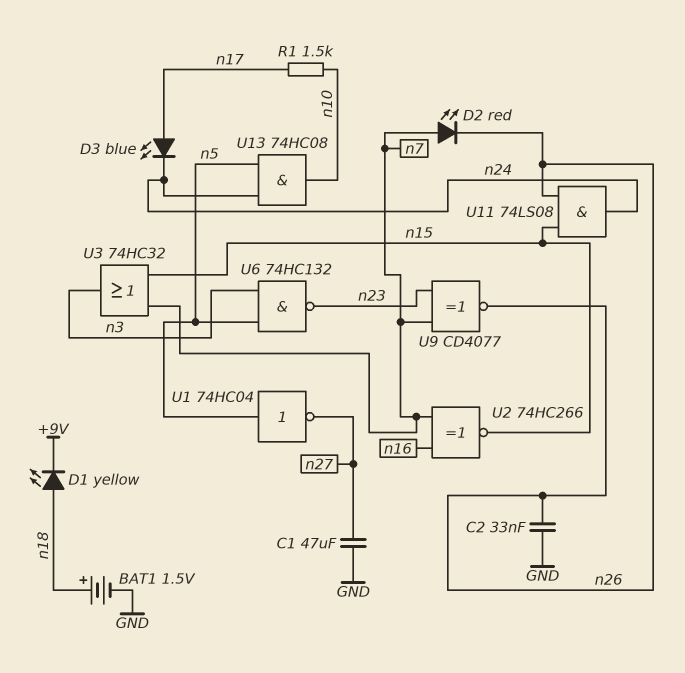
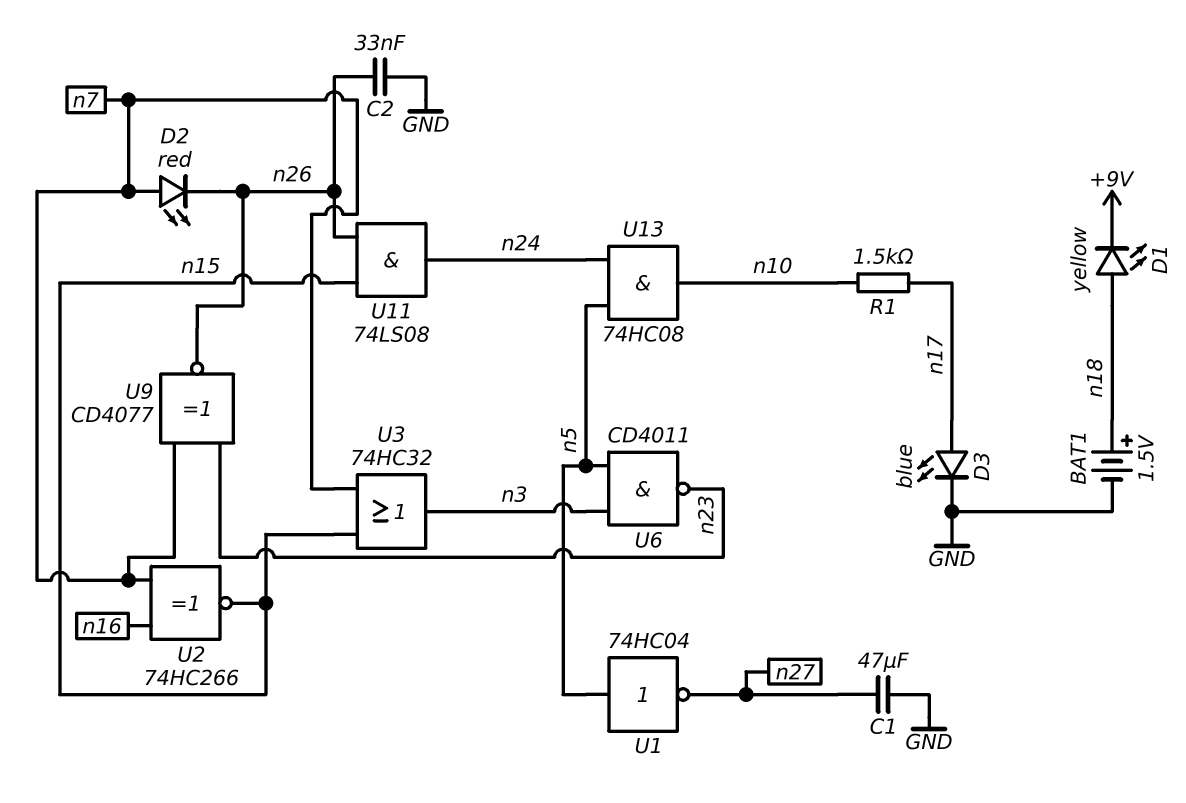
D3: LED blue (A n17, K n24) -> LED blue (A n17, K GND)
U6: NAND 74HC132 (in n3, in n5, out n23) -> NAND CD4011 (in n3, in n5, out n23)

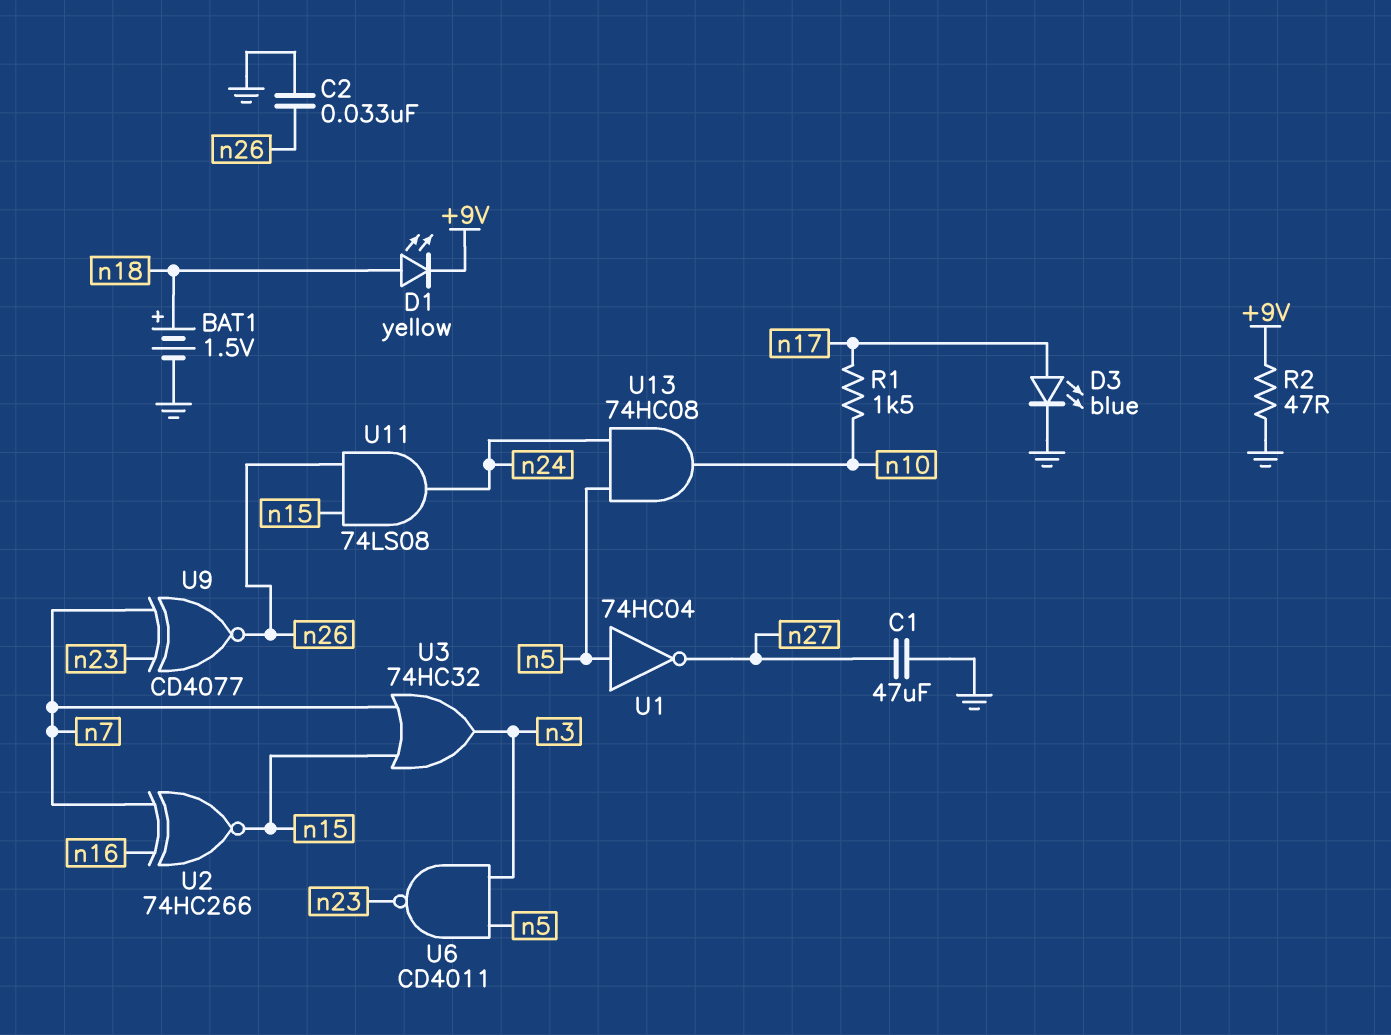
D2: LED red (A n7, K n26) -> none
R2: none -> 47 (+9V, GND)

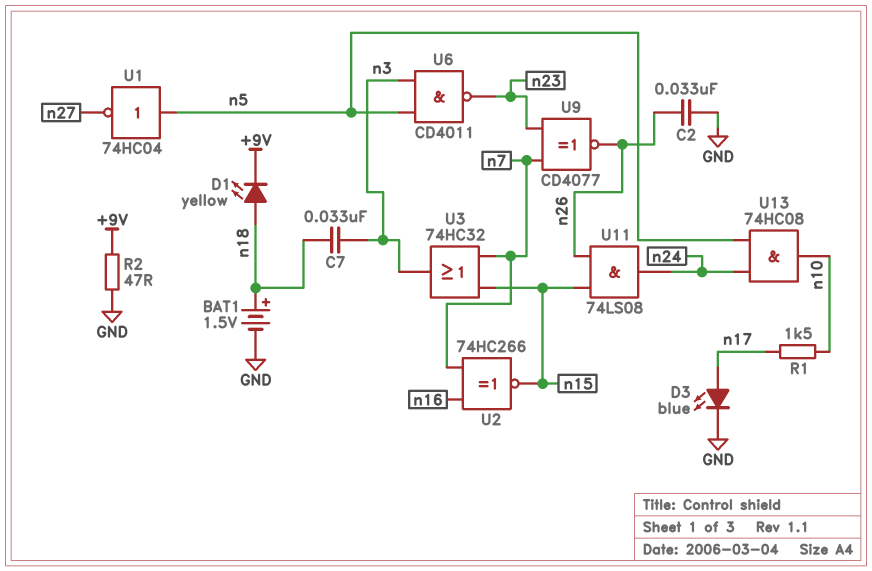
C1: 47uF (GND, n27) -> none
C7: none -> 33nF (n3, n18)

